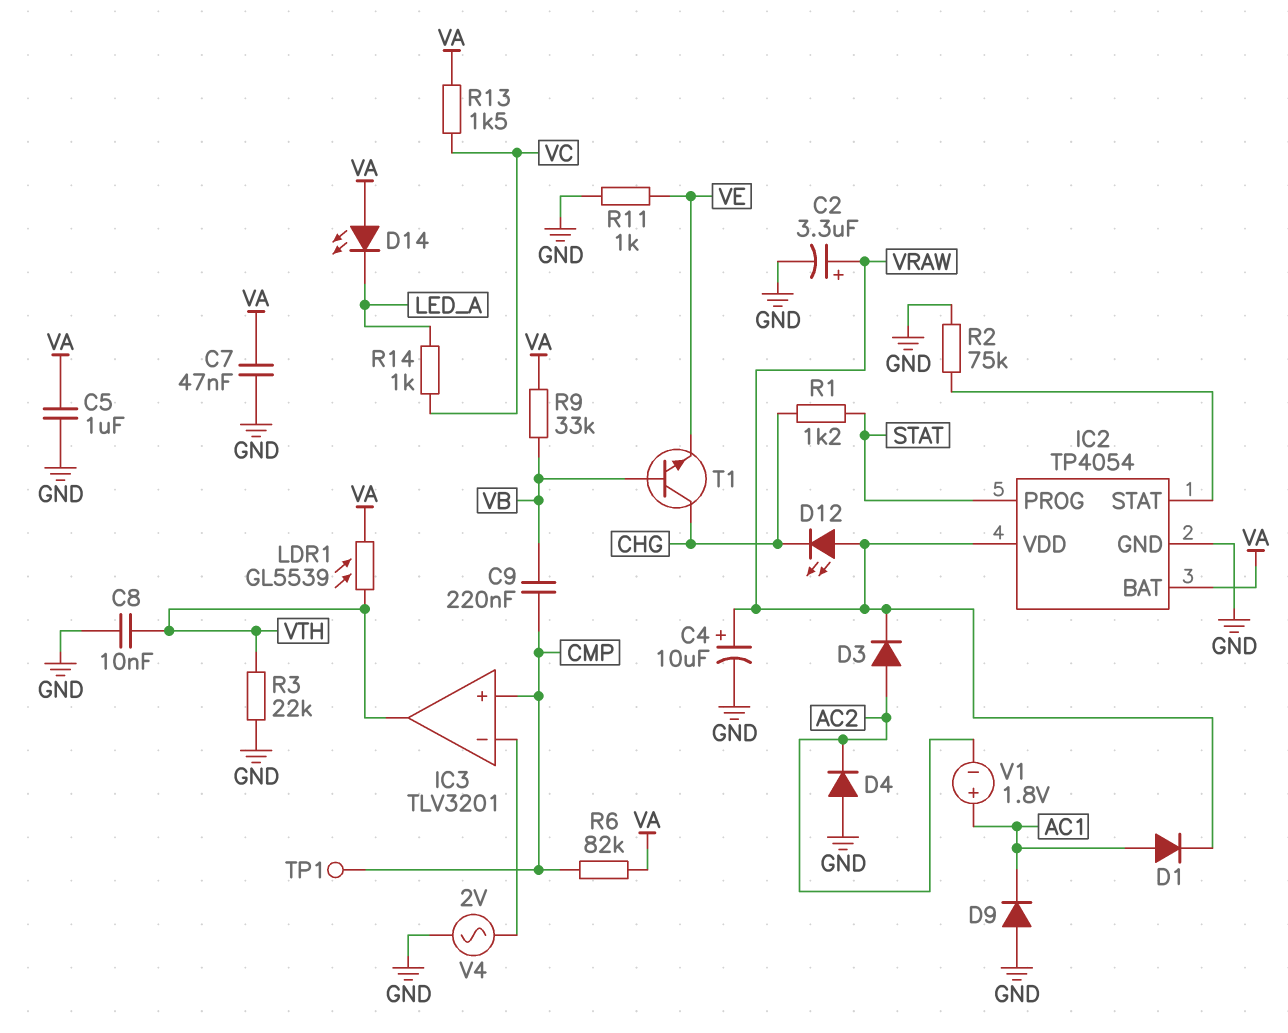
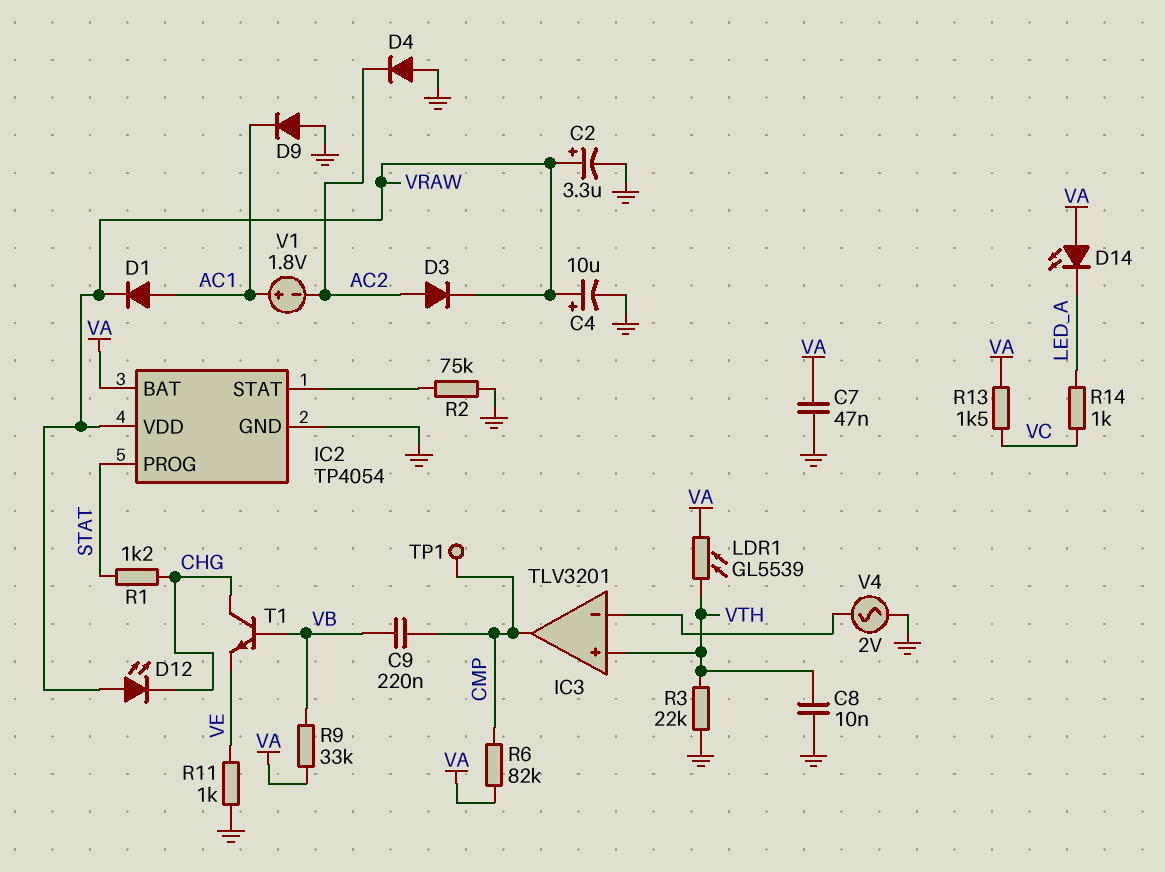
C5: 1uF (GND, VA) -> none
IC3 pin in+: CMP -> VTH
IC3 pin out: VTH -> CMP

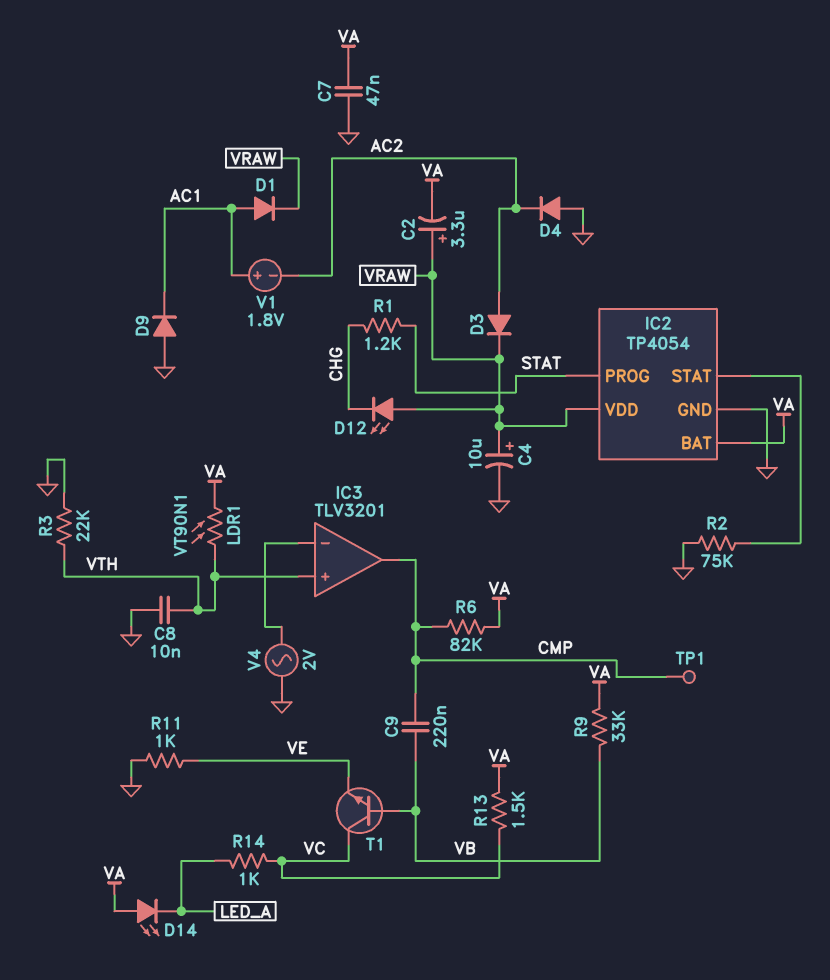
C2: 3.3uF (plus VRAW, minus GND) -> 3.3uF (plus VRAW, minus VA)
LDR1: GL5539 (VA, VTH) -> VT90N1 (VA, VTH)
T1: NPN (B VB, C CHG, E VE) -> NPN (B VB, C VC, E VE)

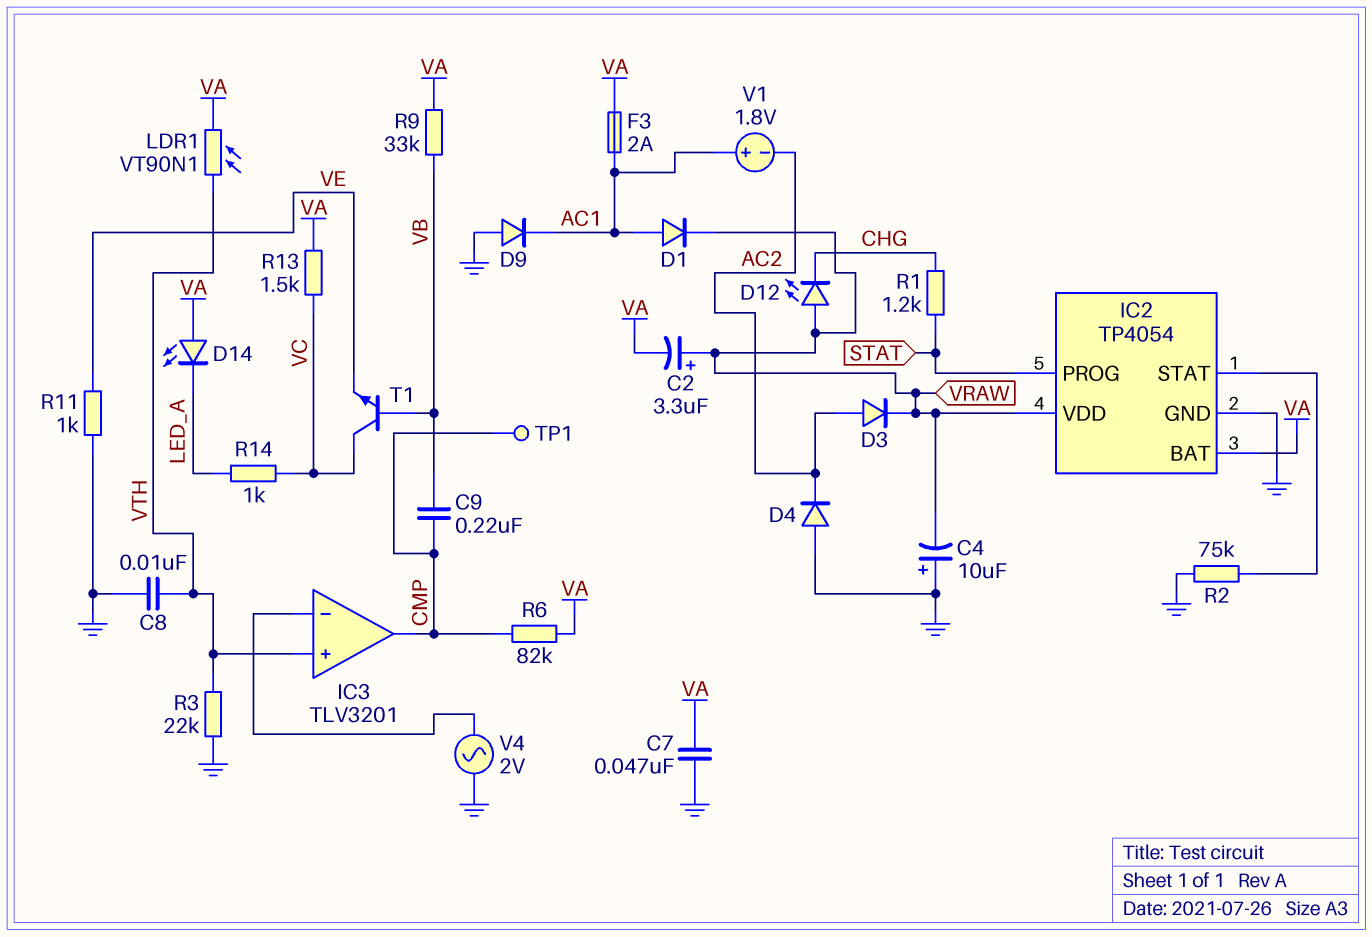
C4: 10uF (plus VRAW, minus GND) -> 10uF (plus GND, minus VRAW)
F3: none -> 2A (AC1, VA)

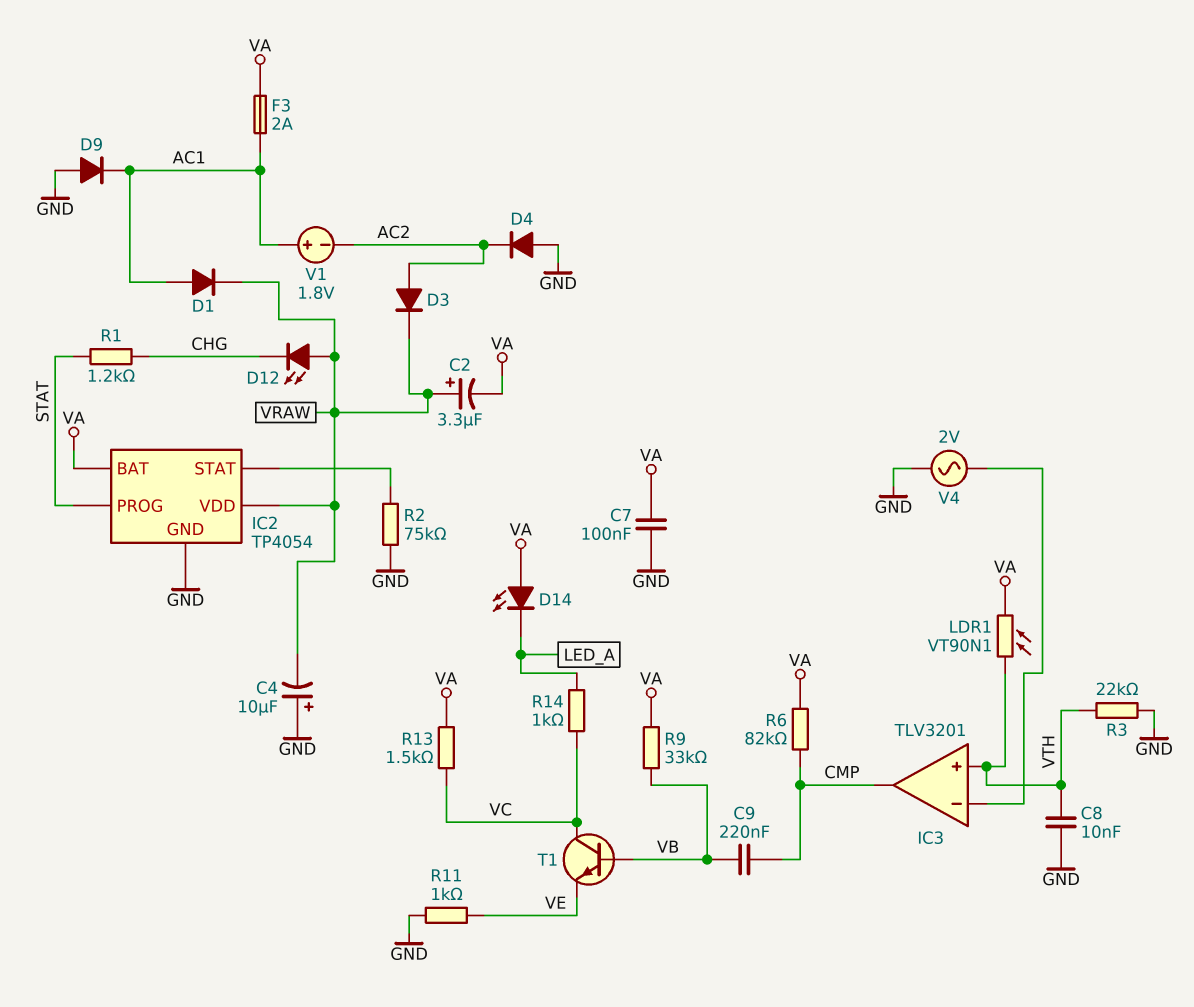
C7: 47nF (GND, VA) -> 100nF (GND, VA)
TP1: test point (CMP) -> none

